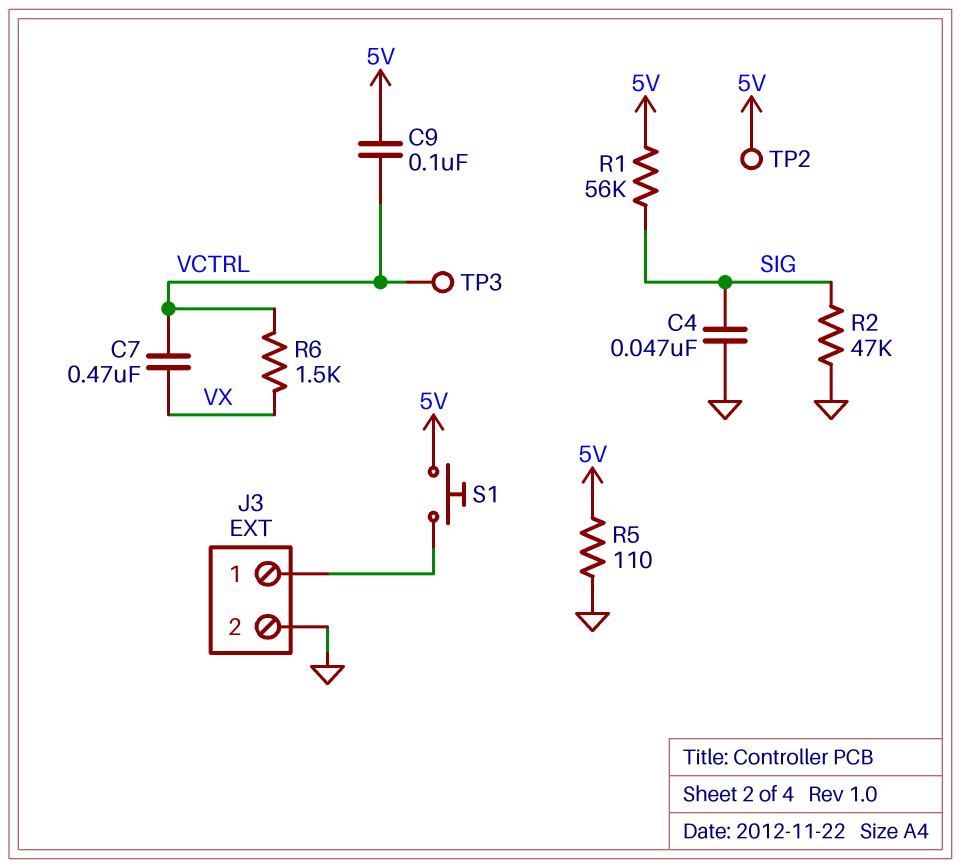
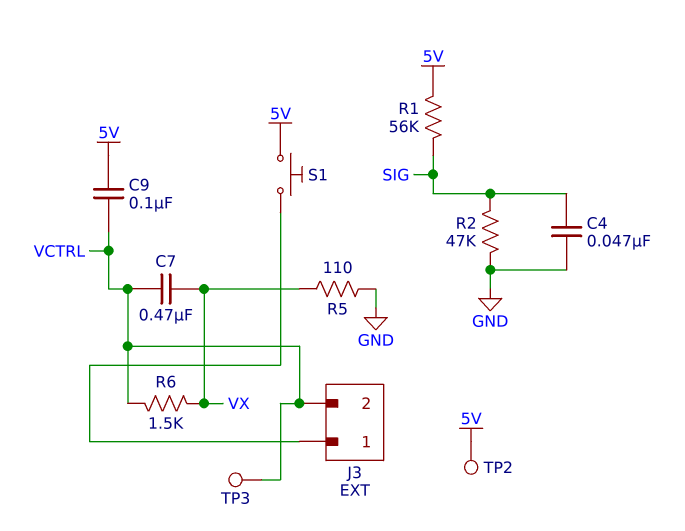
J3 pin 2: GND -> VCTRL
R5: 110 (5V, GND) -> 110 (GND, VX)

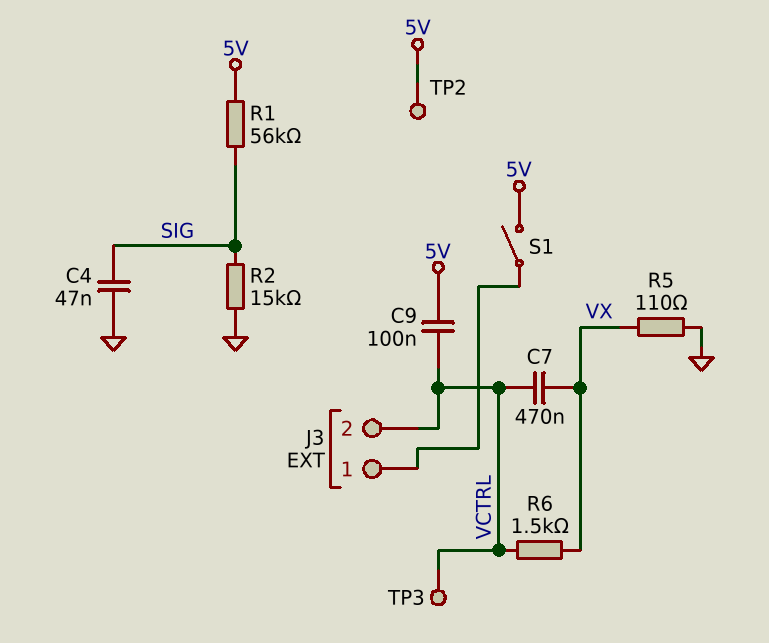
R2: 47k (GND, SIG) -> 15k (GND, SIG)
S1: button (5V, J3/1) -> switch (5V, J3/1)

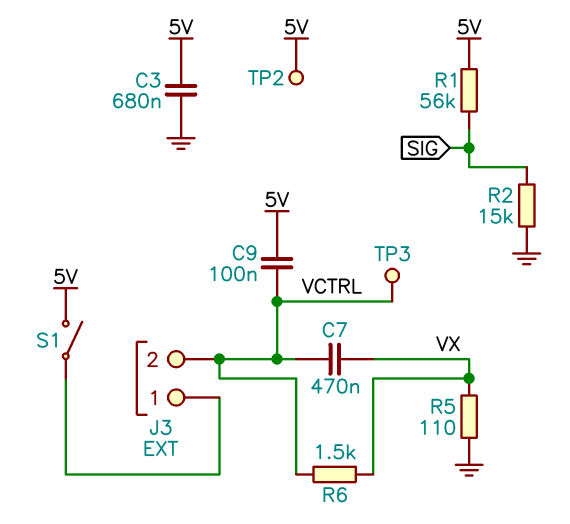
C3: none -> 680nF (5V, GND)
C4: 47nF (GND, SIG) -> none

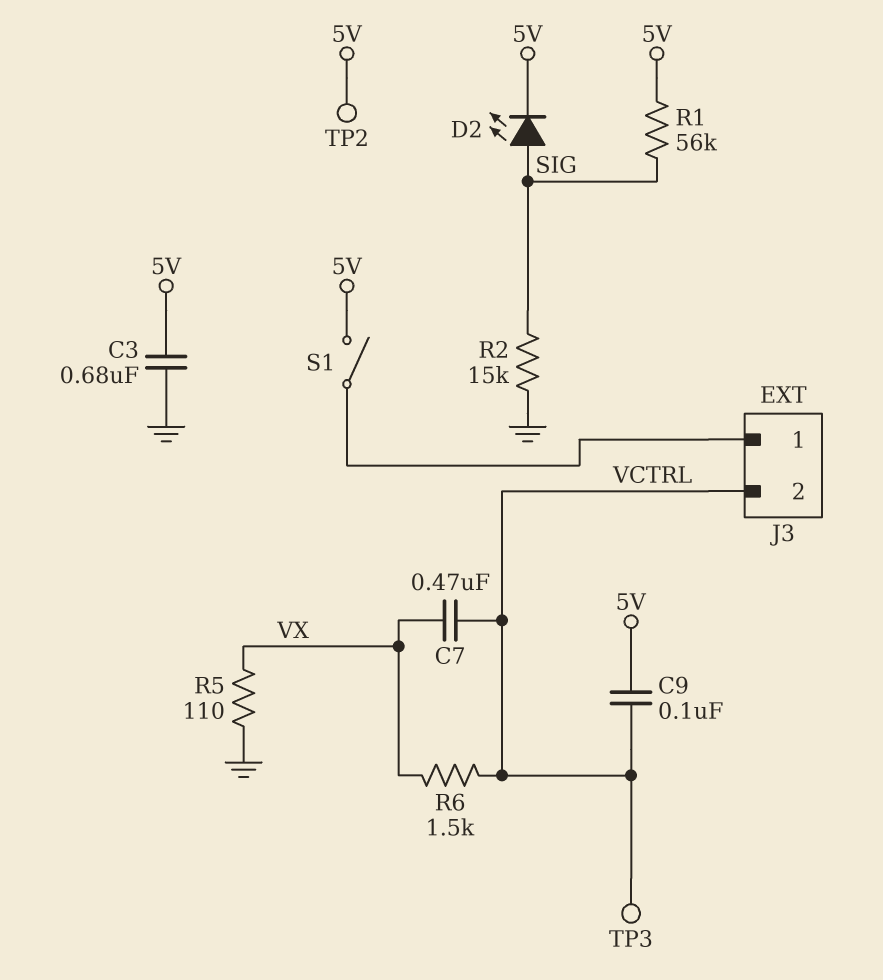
D2: none -> LED (A SIG, K 5V)

